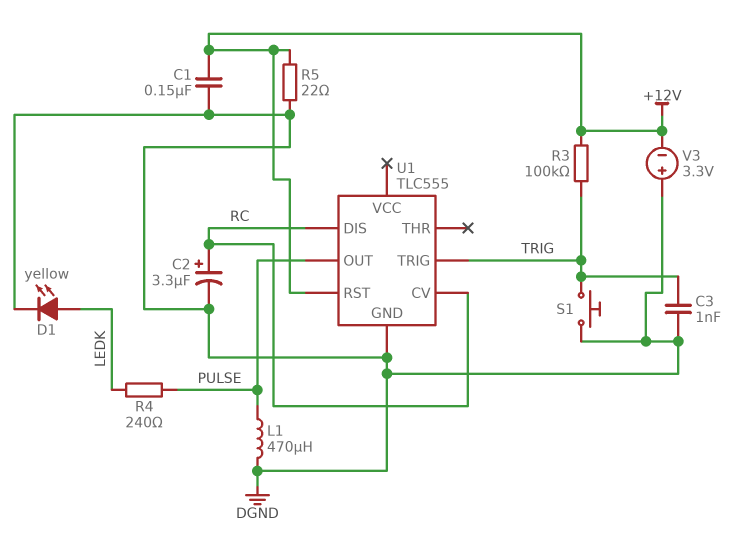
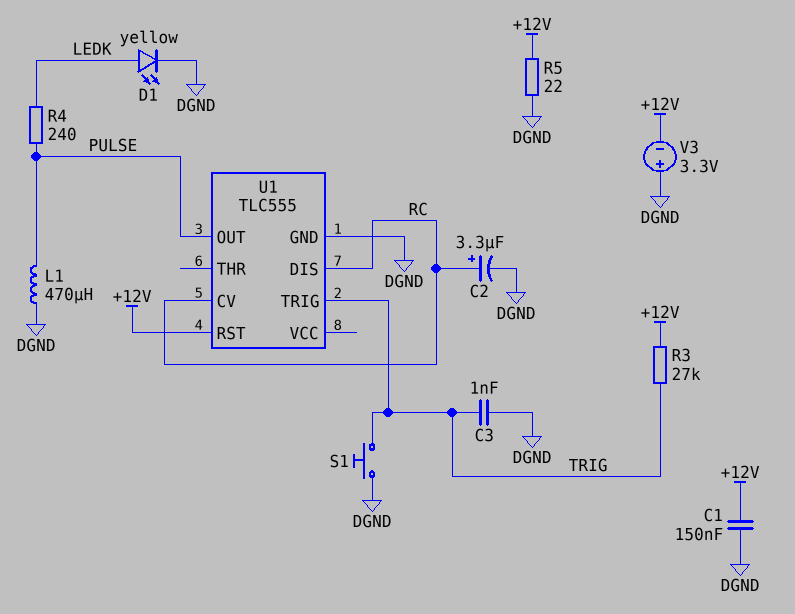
R3: 100k (+12V, TRIG) -> 27k (+12V, TRIG)

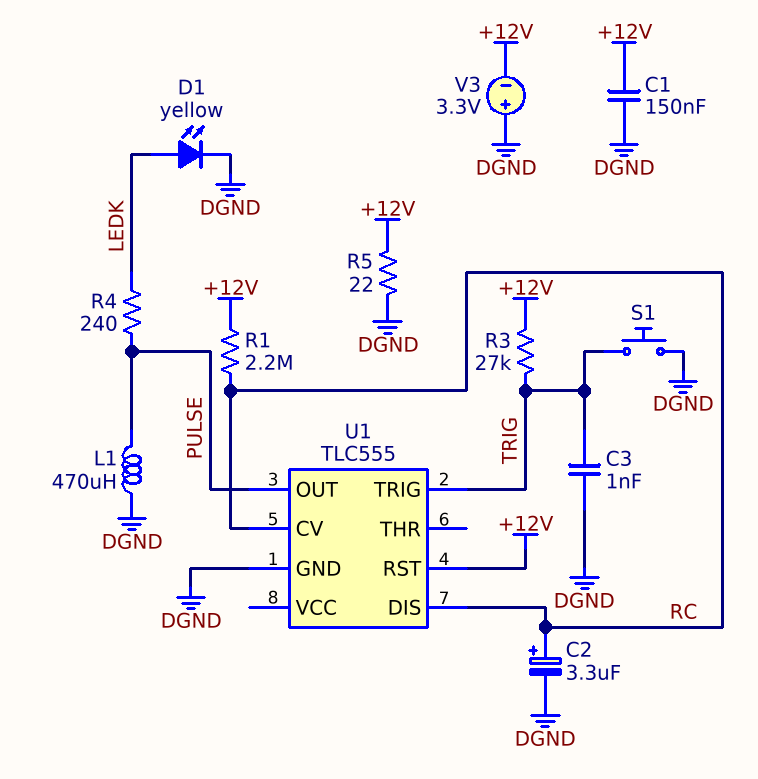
R1: none -> 2.2M (+12V, RC)

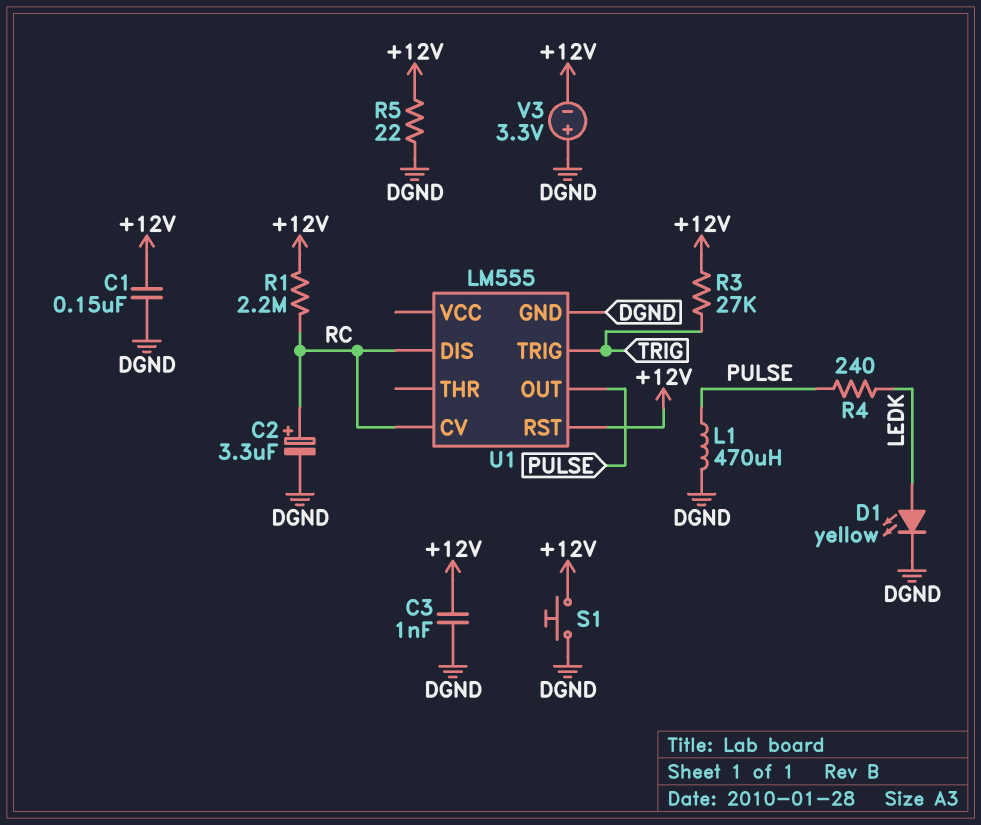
C3: 1nF (DGND, TRIG) -> 1nF (+12V, DGND)
S1: button (DGND, TRIG) -> button (+12V, DGND)
U1: TLC555 -> LM555

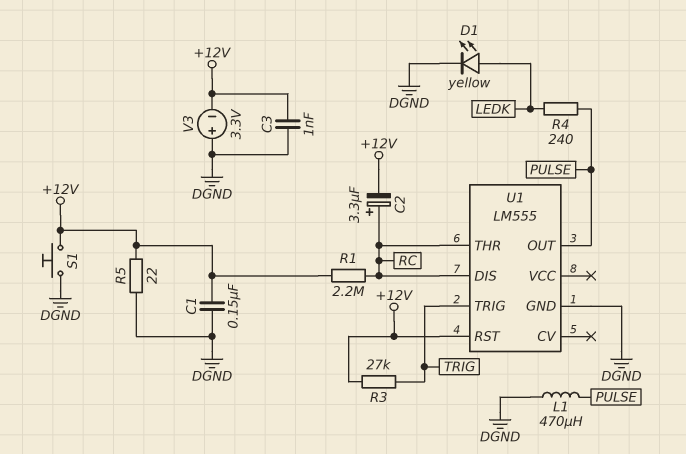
C2: 3.3uF (plus RC, minus DGND) -> 3.3uF (plus RC, minus +12V)
U1 pin CV: RC -> none
U1 pin THR: none -> RC

